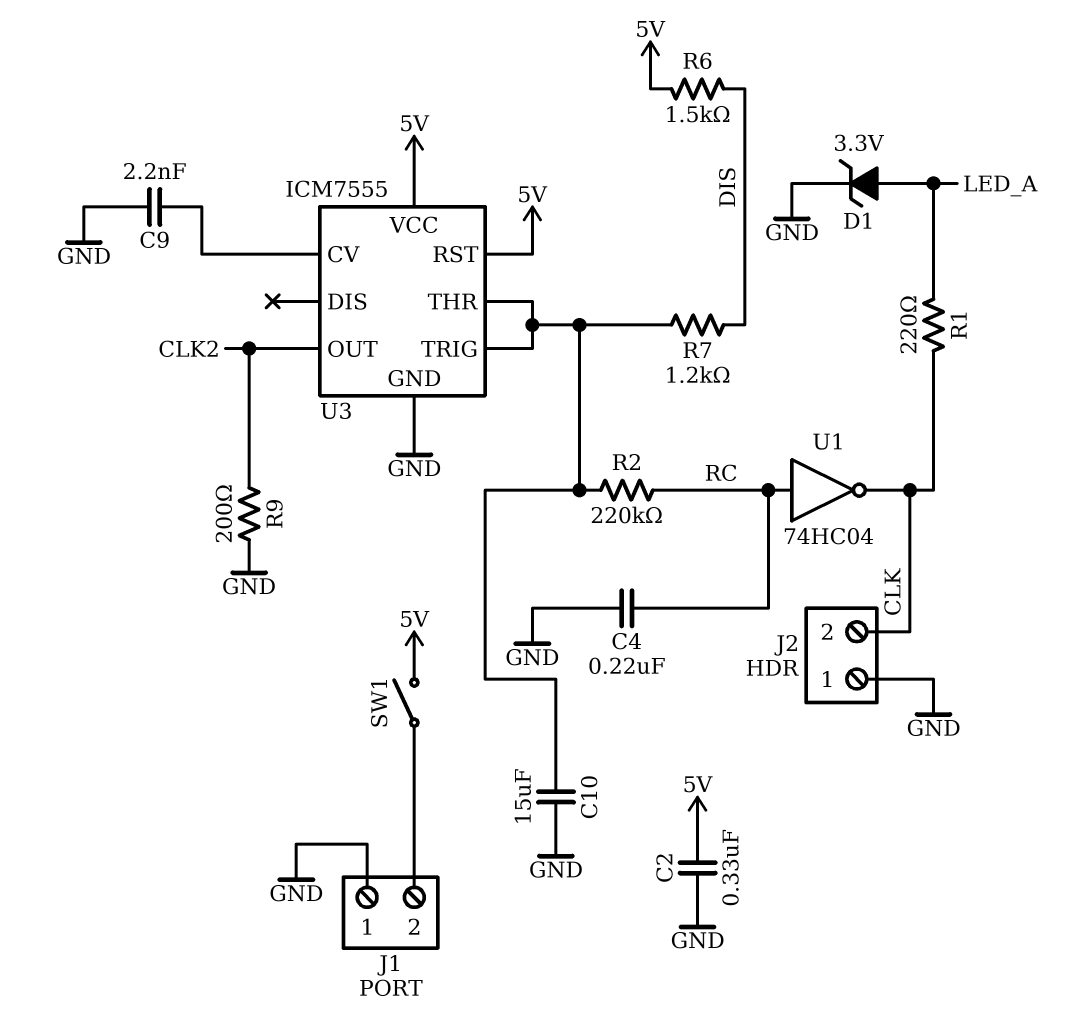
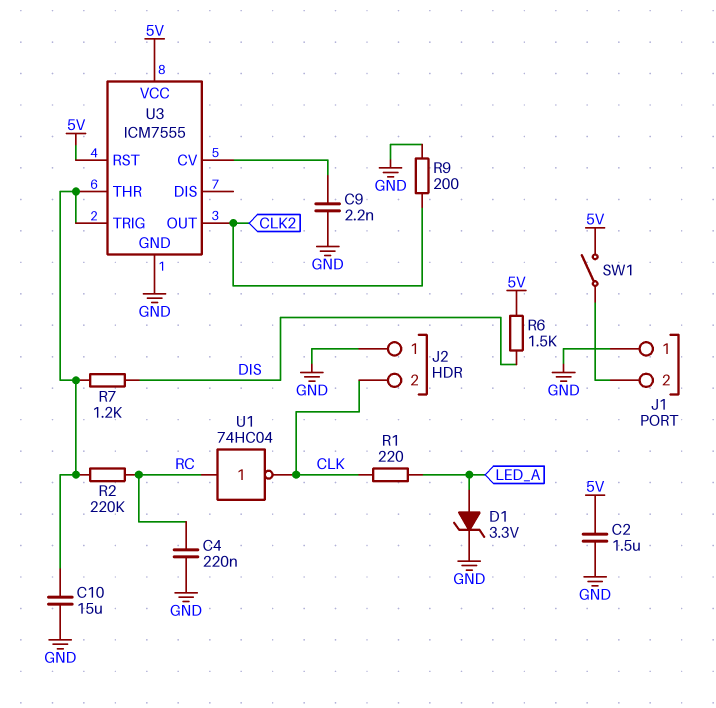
C2: 330nF (5V, GND) -> 1.5uF (5V, GND)

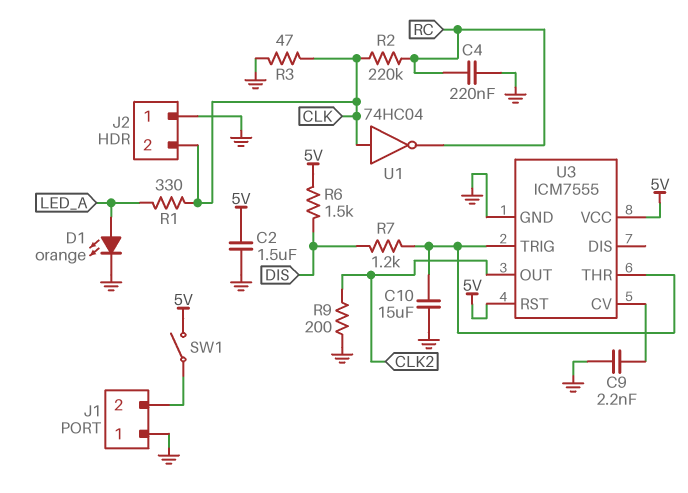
D1: zener 3.3V (A LED_A, K GND) -> LED orange (A LED_A, K GND)
R1: 220 (CLK, LED_A) -> 330 (CLK, LED_A)
R2: 220k (RC, U3/THR) -> 220k (CLK, RC)
R3: none -> 47 (CLK, GND)
U1: NOT 74HC04 (in RC, out CLK) -> NOT 74HC04 (in CLK, out RC)

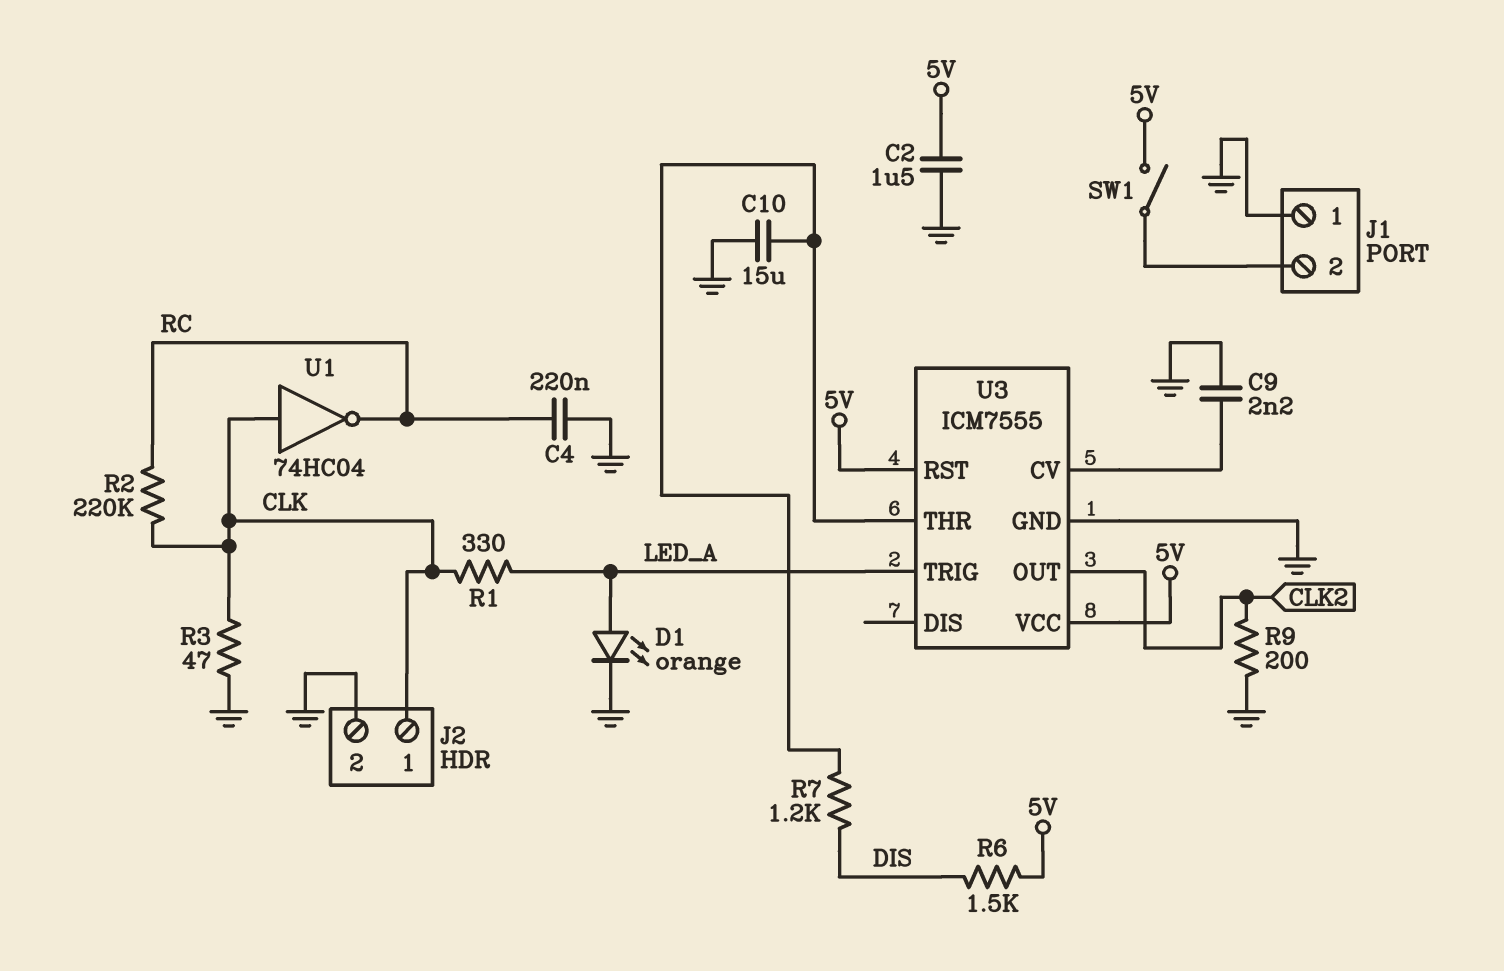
J2 pin 1: GND -> CLK
J2 pin 2: CLK -> GND
U3 pin TRIG: U3/THR -> LED_A

